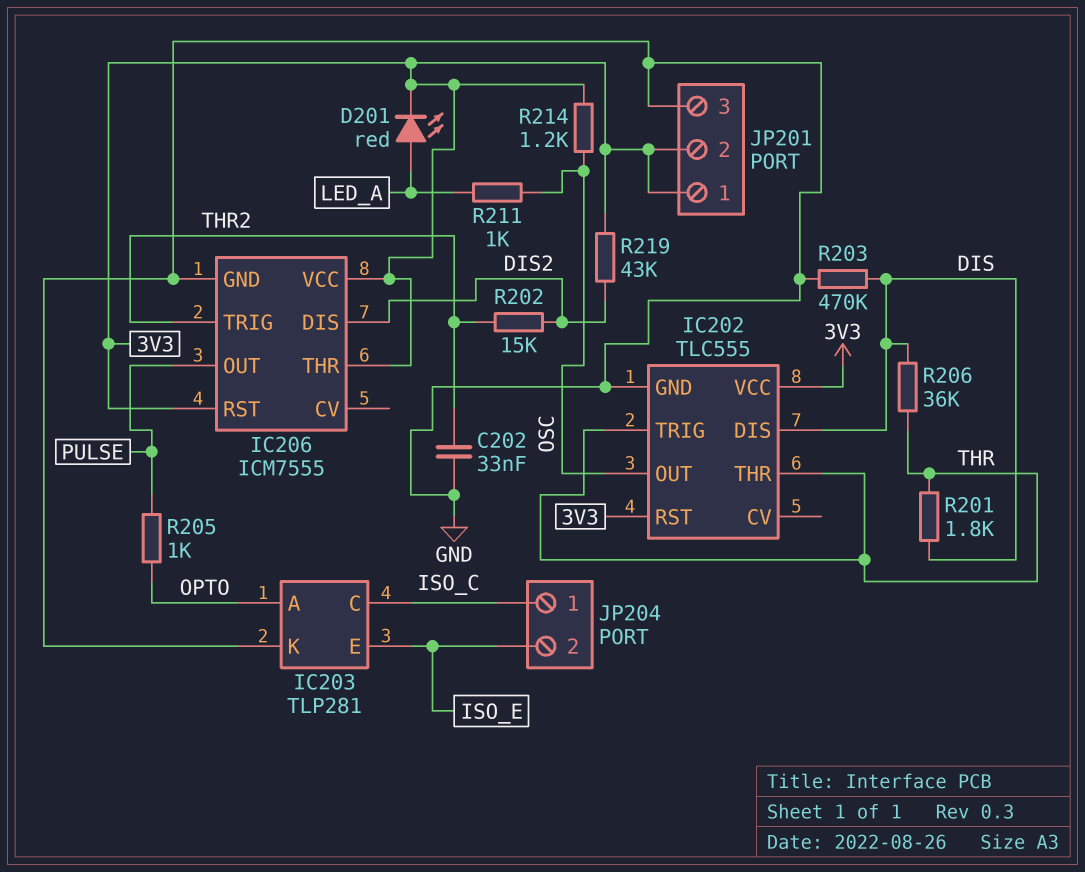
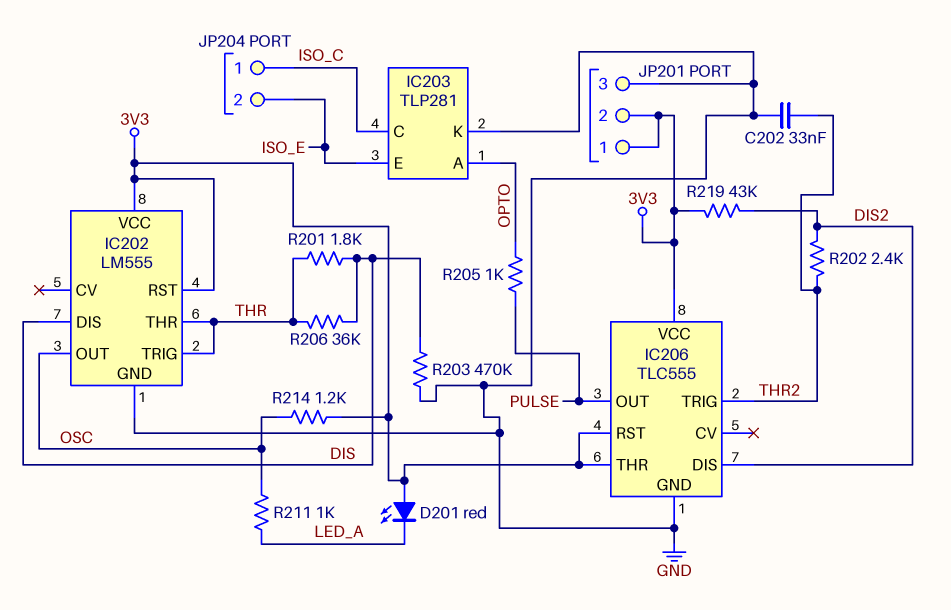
D201: LED red (A LED_A, K 3V3) -> LED red (A 3V3, K LED_A)
IC202: TLC555 -> LM555
IC206: ICM7555 -> TLC555
R202: 15k (DIS2, THR2) -> 2.4k (DIS2, THR2)

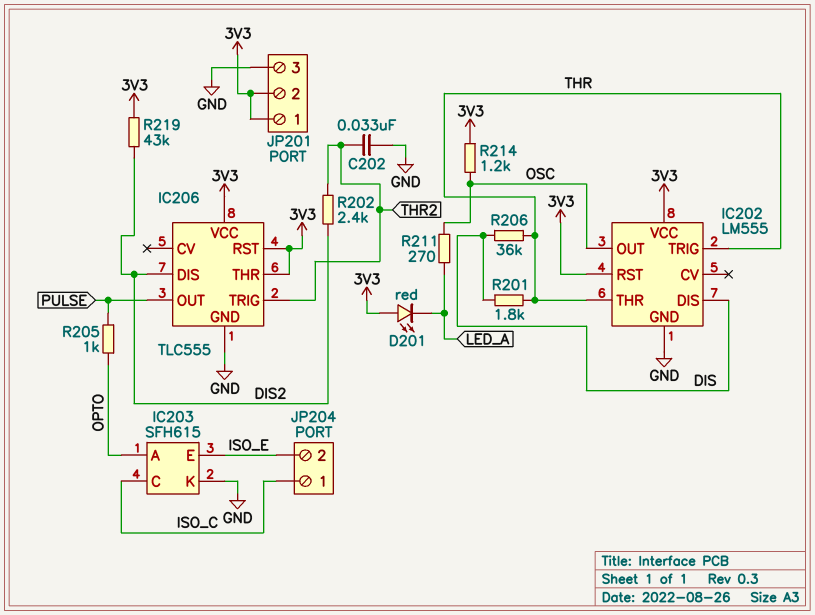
IC203: TLP281 -> SFH615
R203: 470k (DIS, GND) -> none
R211: 1k (LED_A, OSC) -> 270 (LED_A, OSC)

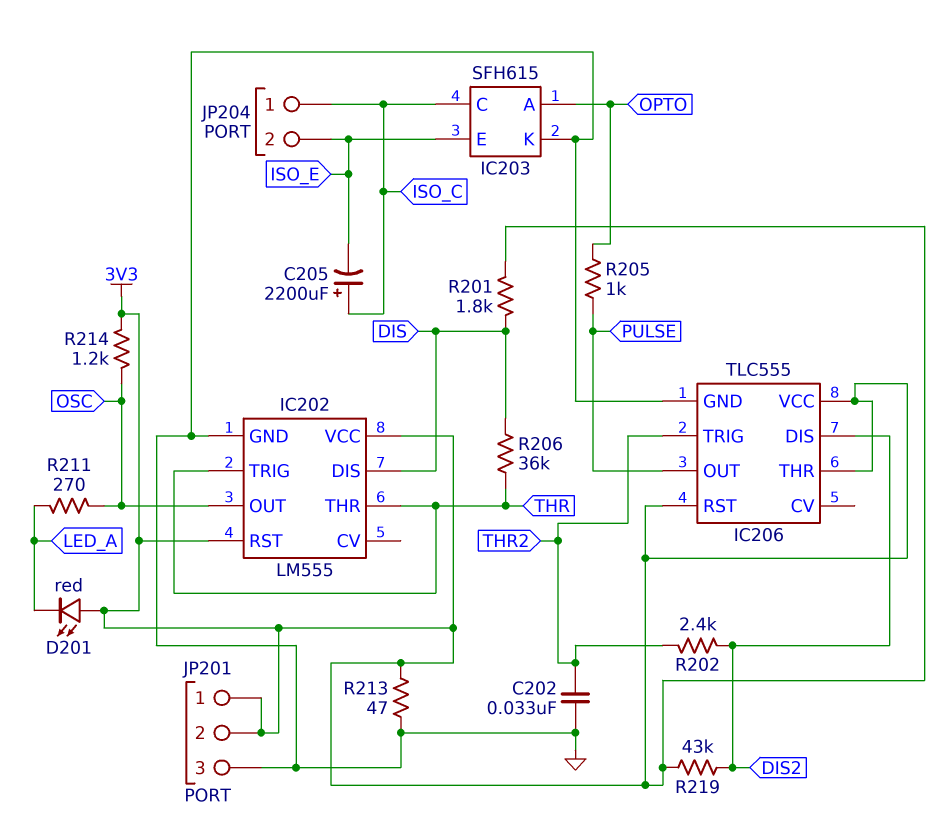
C205: none -> 2200uF (plus ISO_C, minus ISO_E)
R201: 1.8k (DIS, THR) -> 1.8k (3V3, DIS)
R213: none -> 47 (3V3, GND)

